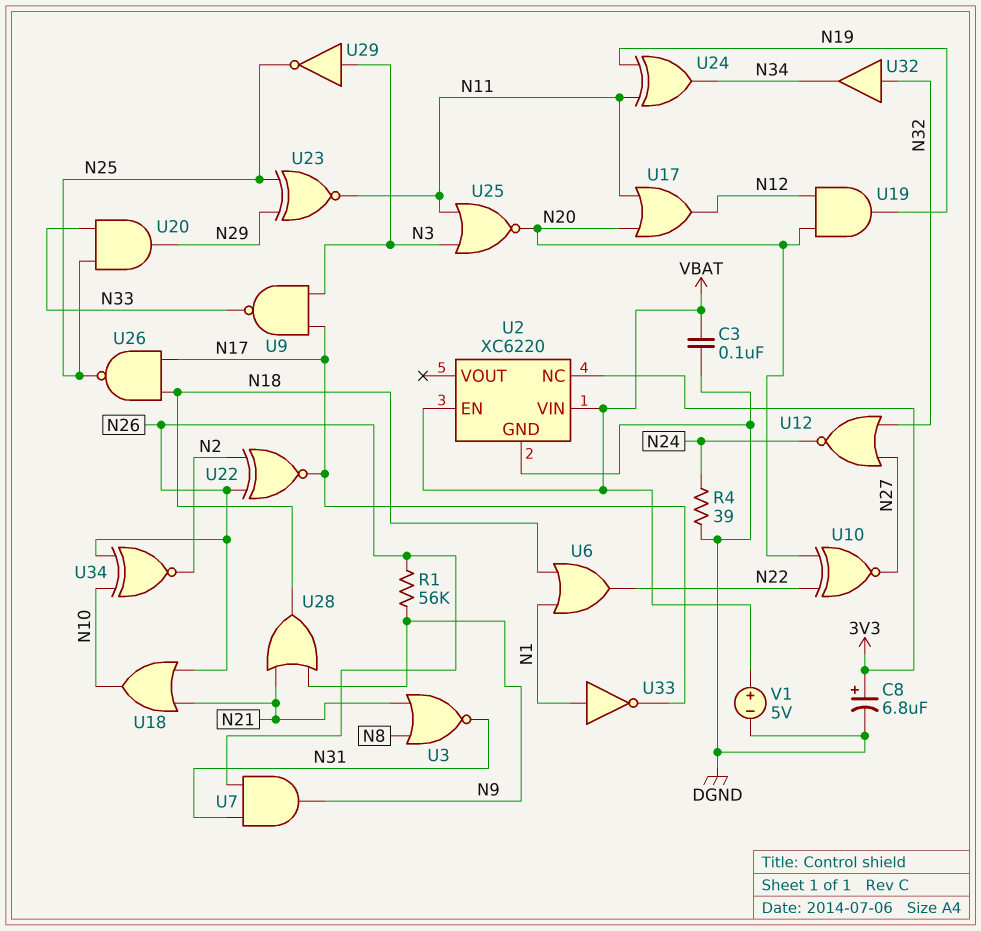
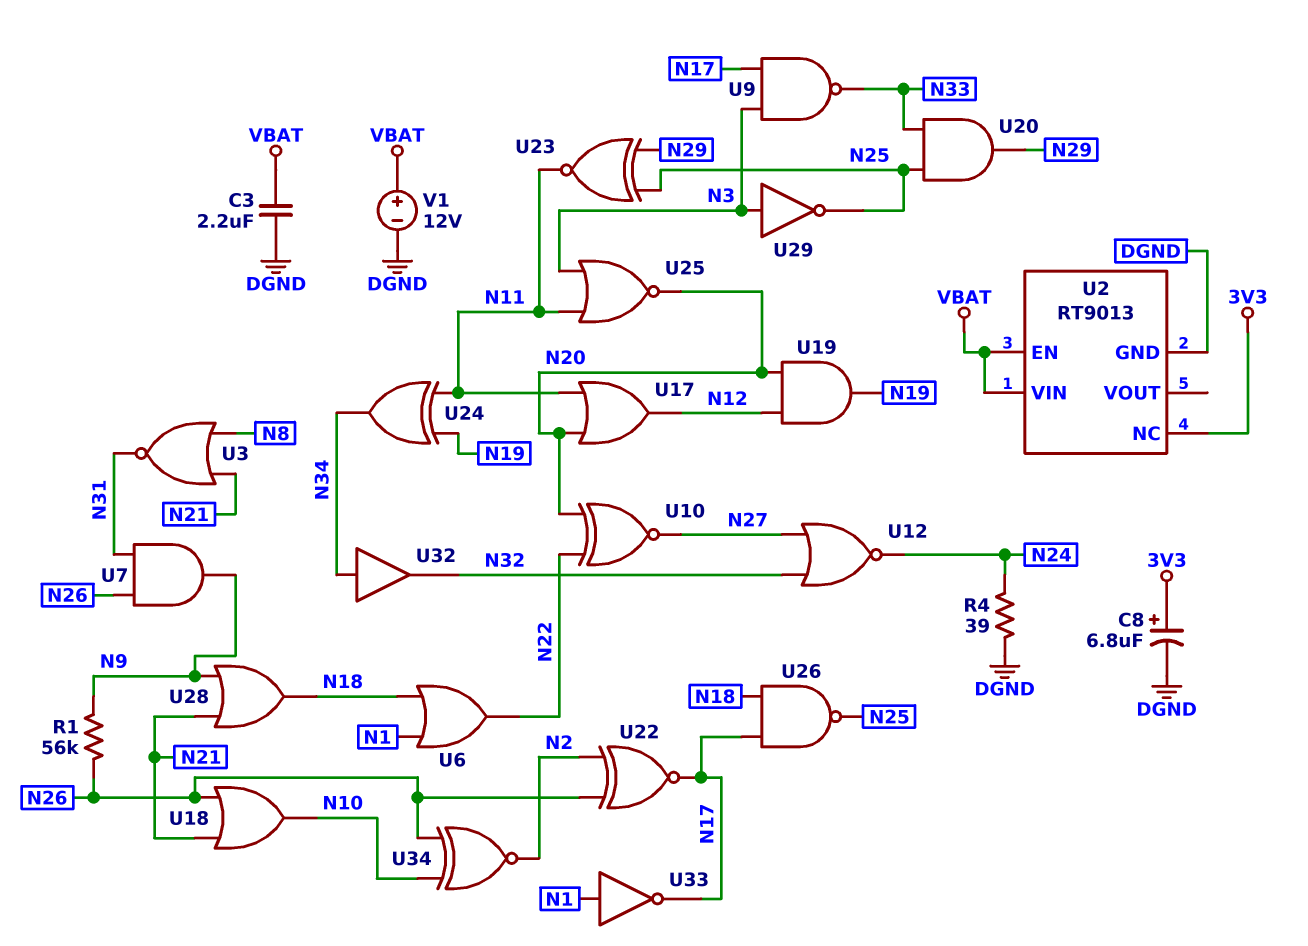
C3: 100nF (DGND, VBAT) -> 2.2uF (DGND, VBAT)
U2: XC6220 -> RT9013
U32: buffer (in N32, out N34) -> buffer (in N34, out N32)
V1: 5V (plus VBAT, minus DGND) -> 12V (plus VBAT, minus DGND)

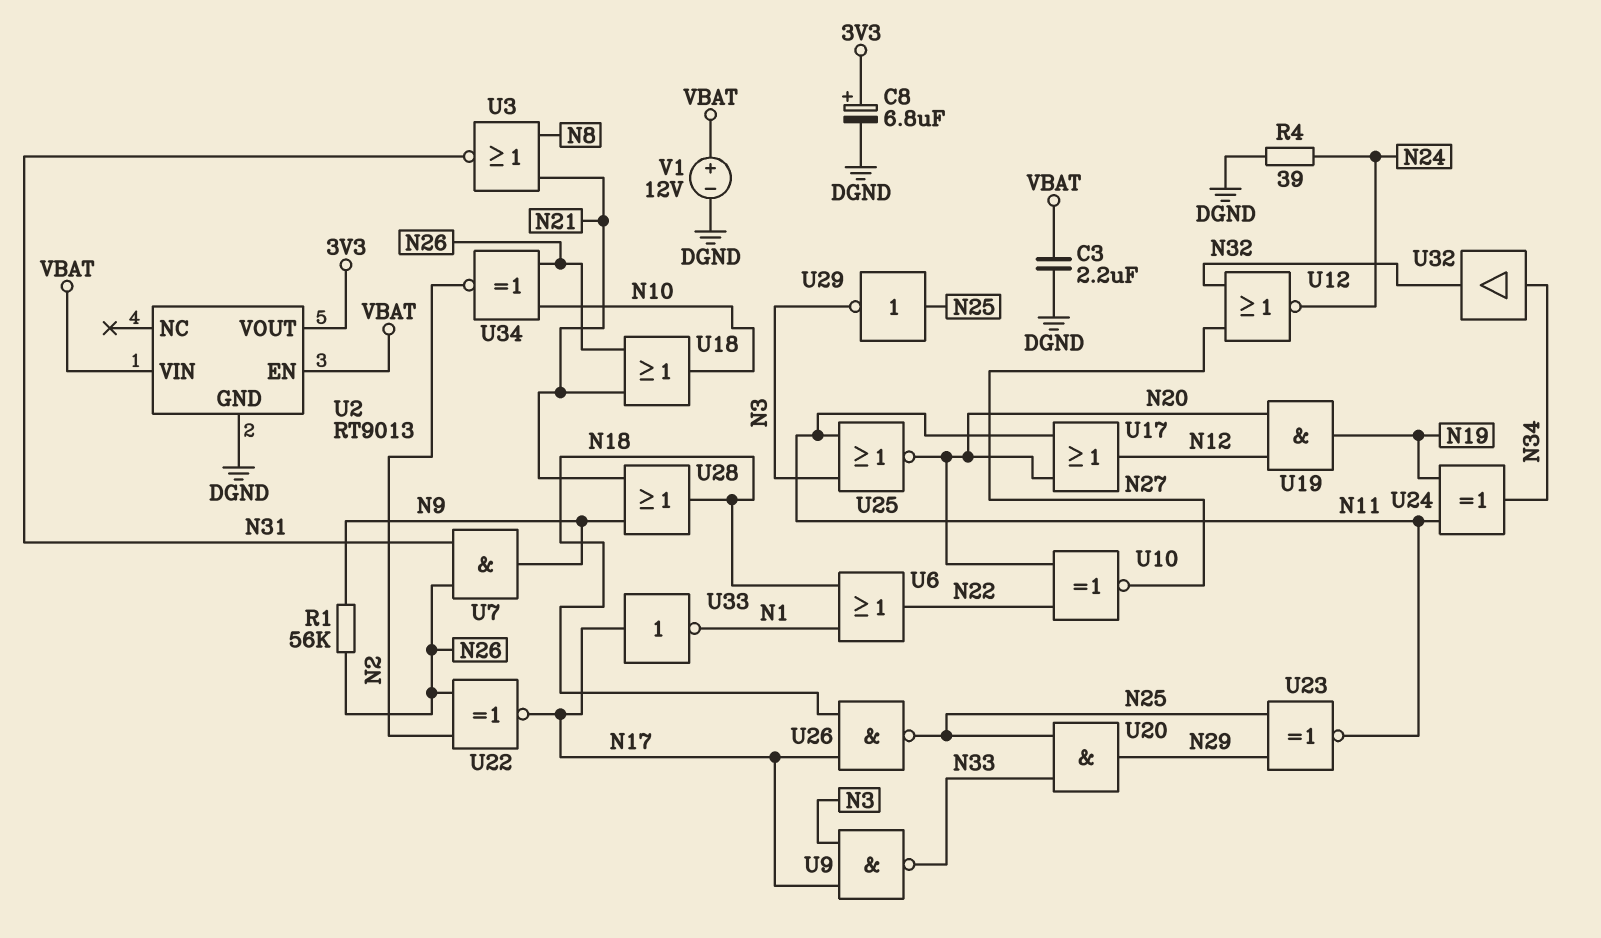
U2 pin NC: 3V3 -> none
U2 pin VOUT: none -> 3V3
U29: NOT (in N3, out N25) -> NOT (in N25, out N3)
U33: NOT (in N1, out N17) -> NOT (in N17, out N1)

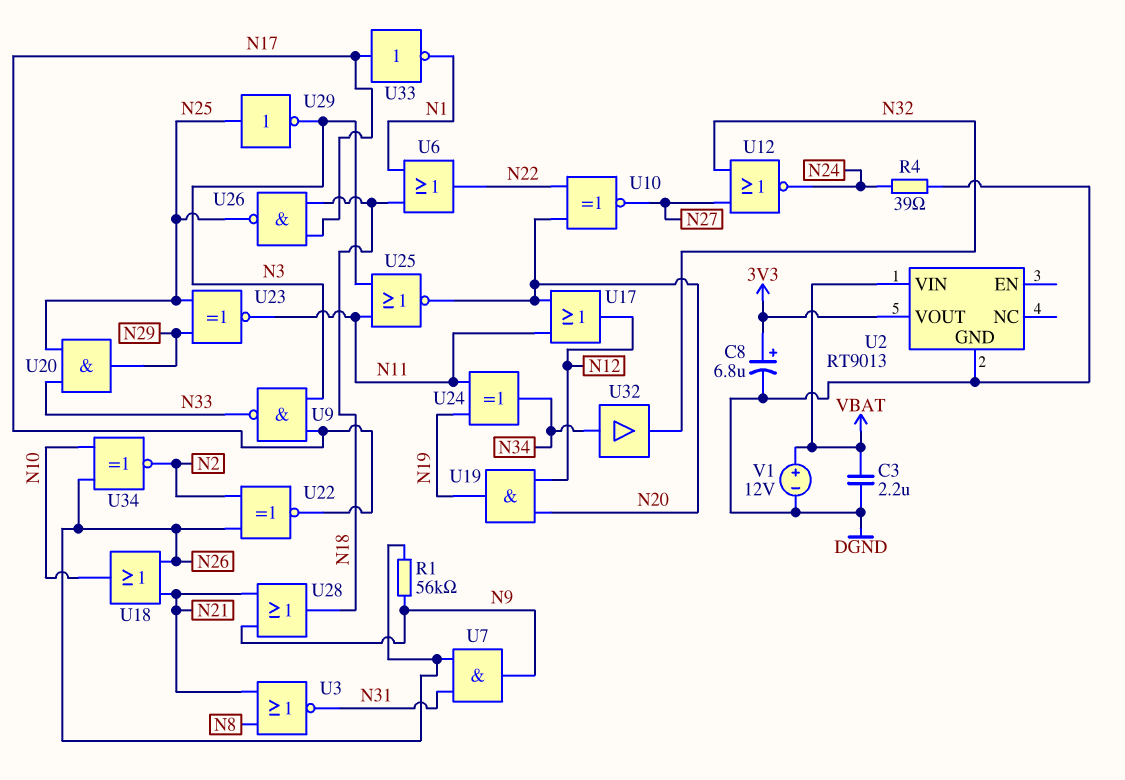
U2 pin EN: VBAT -> none

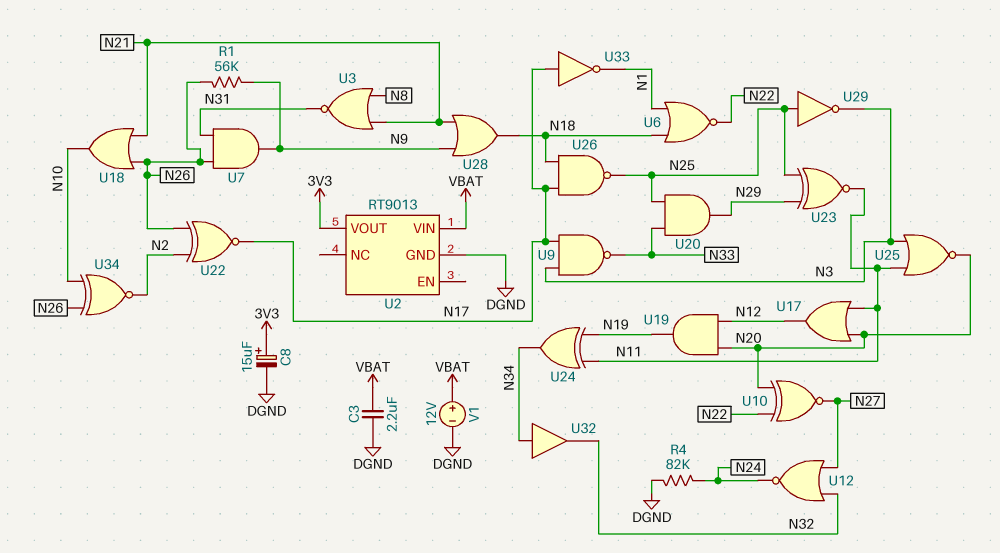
C8: 6.8uF (plus 3V3, minus DGND) -> 15uF (plus 3V3, minus DGND)
R4: 39 (DGND, N24) -> 82k (DGND, N24)
U6: OR (in N1, in N18, out N22) -> NOR (in N1, in N18, out N22)

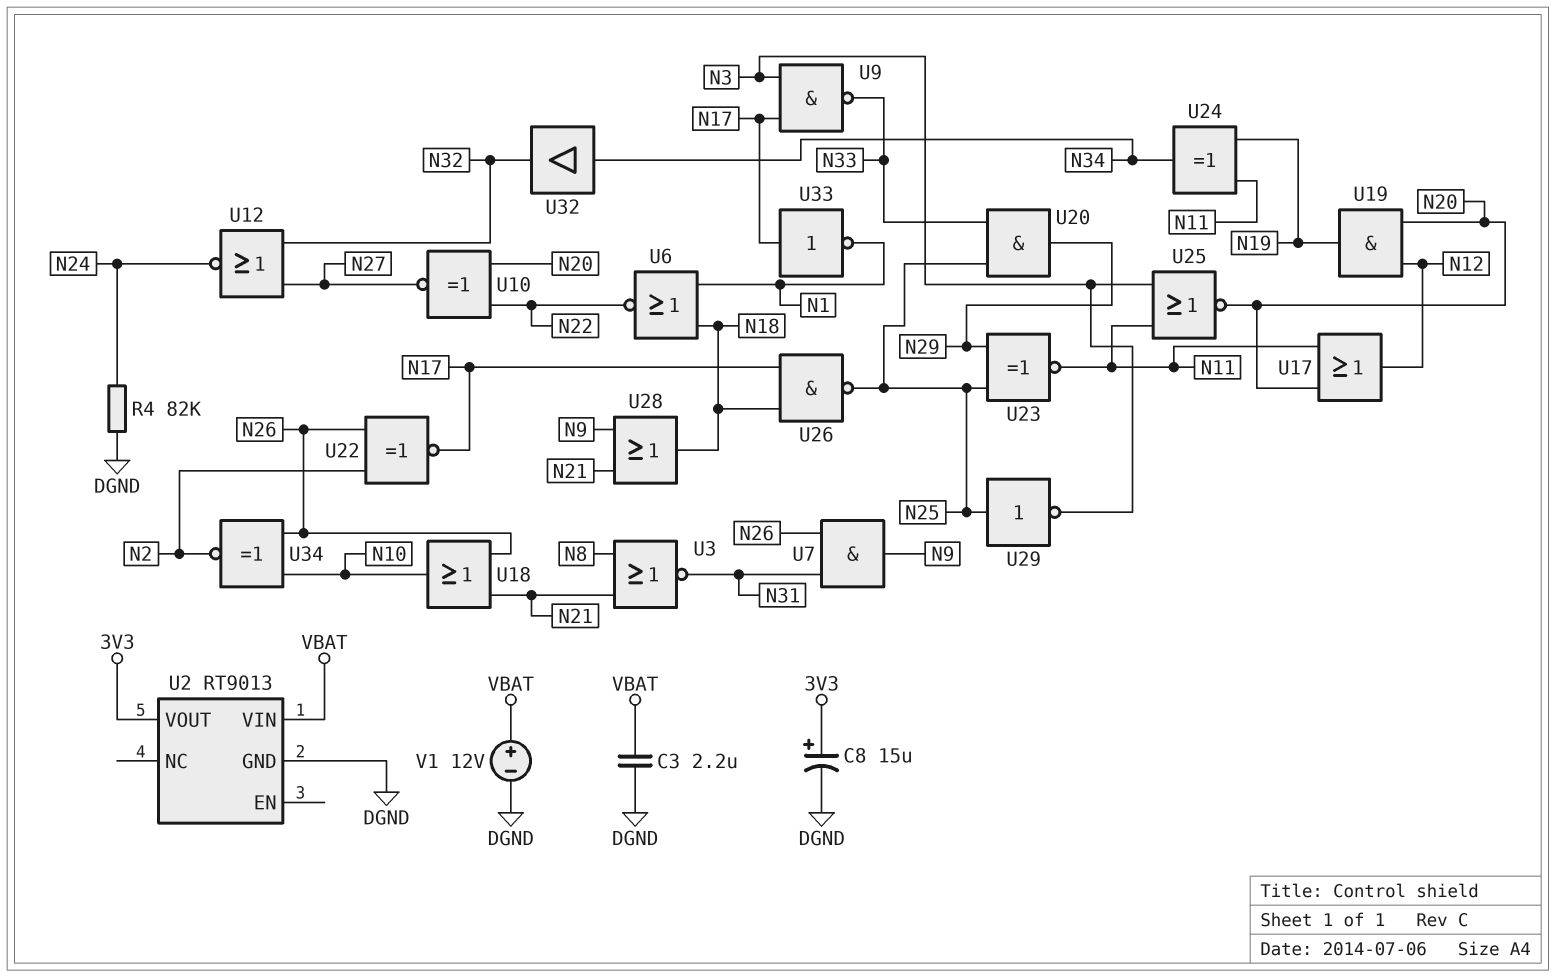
R1: 56k (N9, N26) -> none

